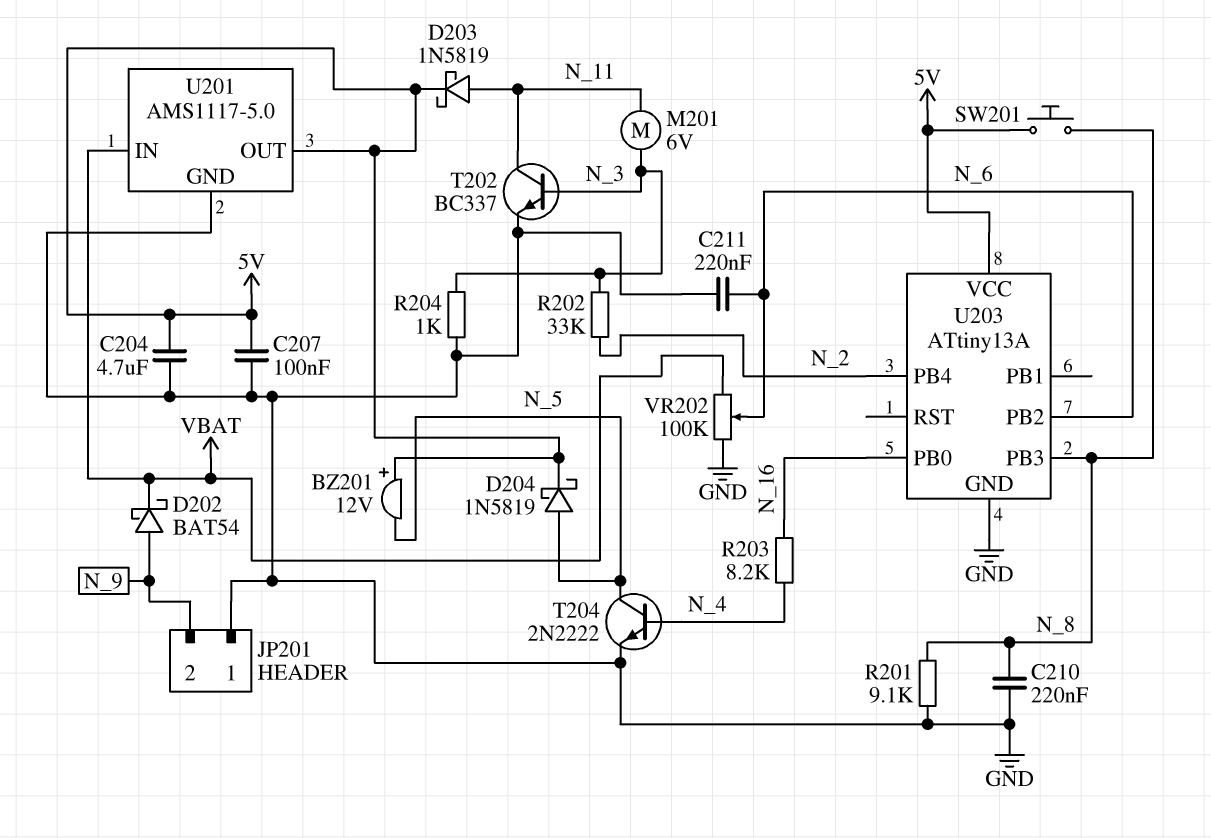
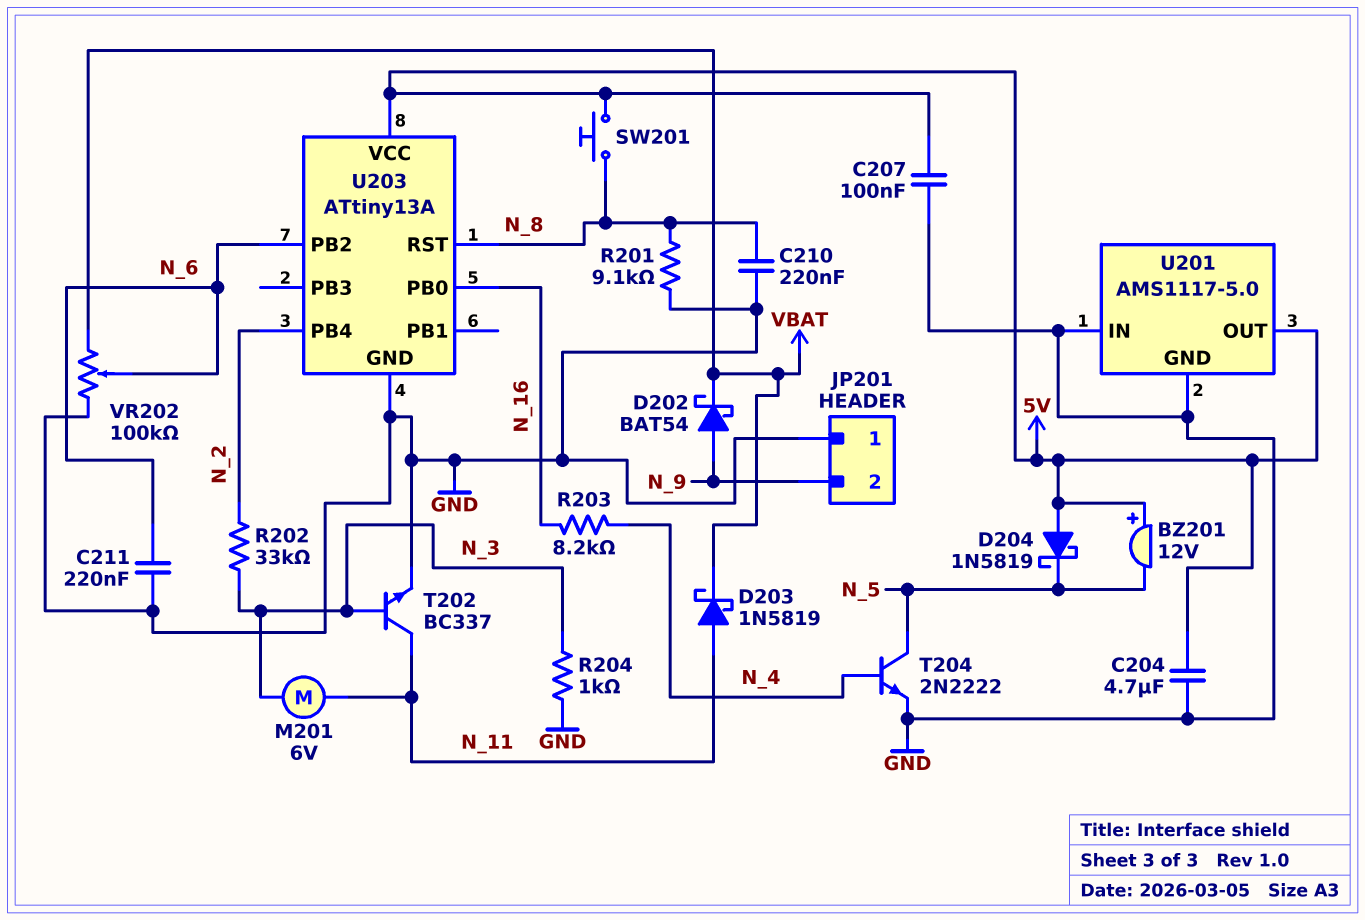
D203: schottky 1N5819 (A N_11, K 5V) -> schottky 1N5819 (A N_11, K VBAT)
D204: schottky 1N5819 (A N_5, K 5V) -> schottky 1N5819 (A 5V, K N_5)
U201 pin IN: VBAT -> GND
U203 pin PB3: N_8 -> none
U203 pin RST: none -> N_8

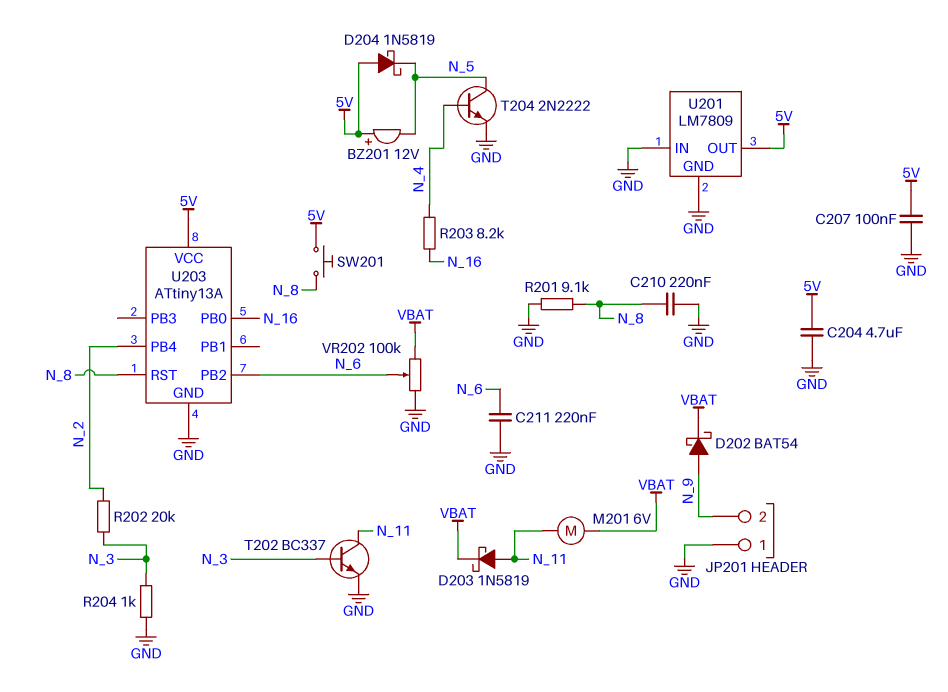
M201: motor 6V (N_3, N_11) -> motor 6V (N_11, VBAT)
R202: 33k (N_2, N_3) -> 20k (N_2, N_3)
U201: AMS1117-5.0 -> LM7809

